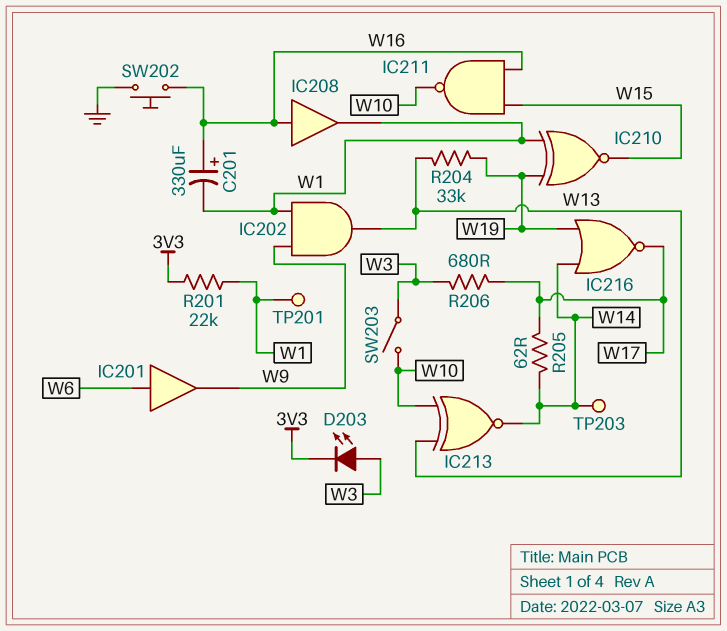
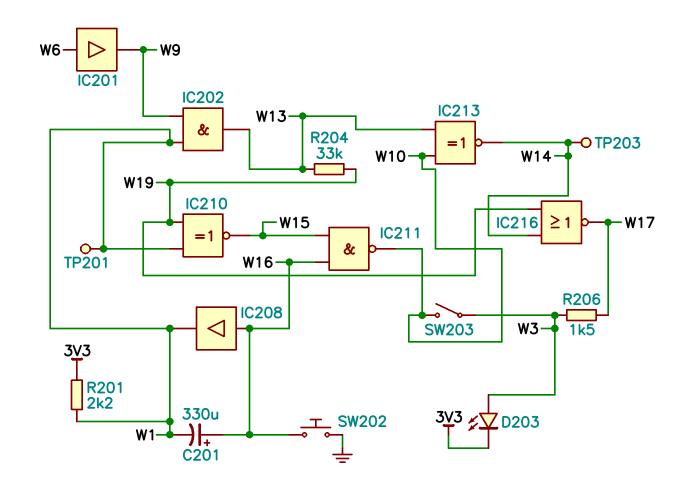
R201: 22k (3V3, W1) -> 2.2k (3V3, W1)
R205: 62 (W14, W17) -> none
R206: 680 (W3, W17) -> 1.5k (W3, W17)

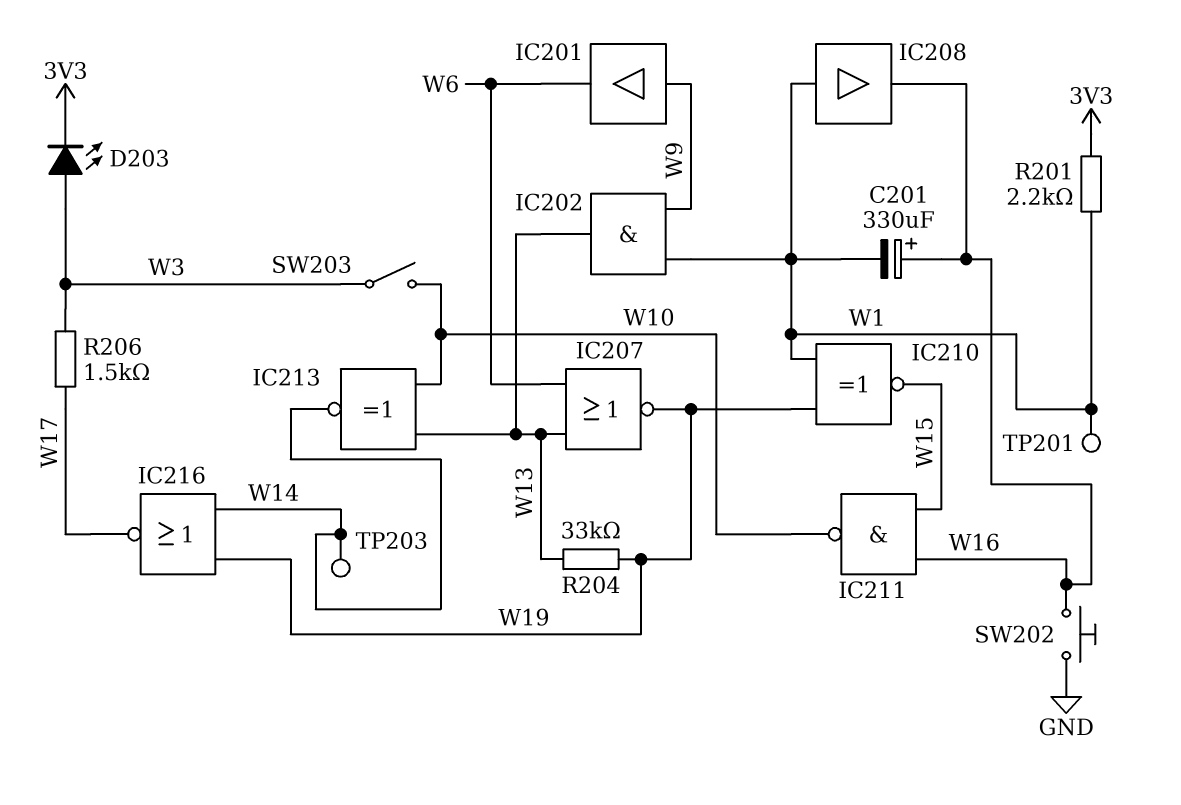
IC201: buffer (in W6, out W9) -> buffer (in W9, out W6)
IC207: none -> NOR (in W6, in W13, out W19)
IC208: buffer (in W16, out W1) -> buffer (in W1, out W16)

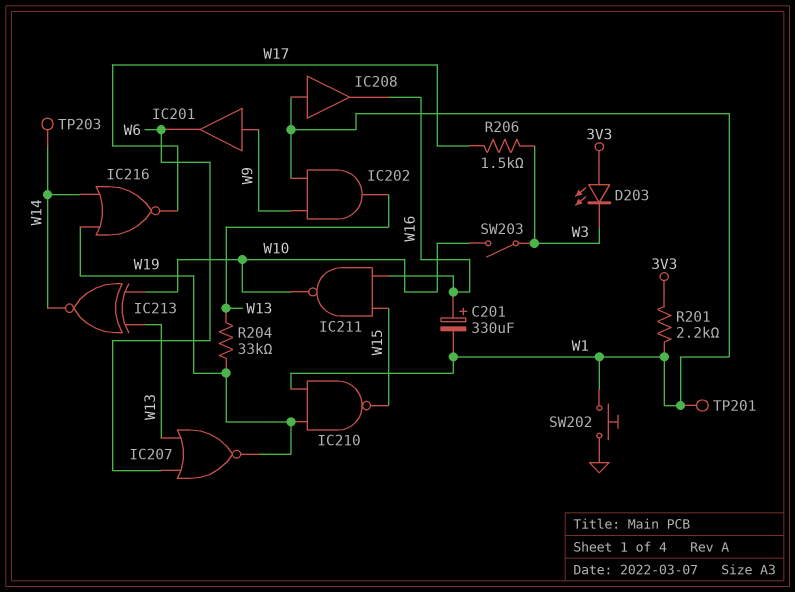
D203: LED (A W3, K 3V3) -> LED (A 3V3, K W3)
IC210: XNOR (in W1, in W19, out W15) -> NAND (in W1, in W19, out W15)
SW202: button (GND, W16) -> button (GND, W1)

